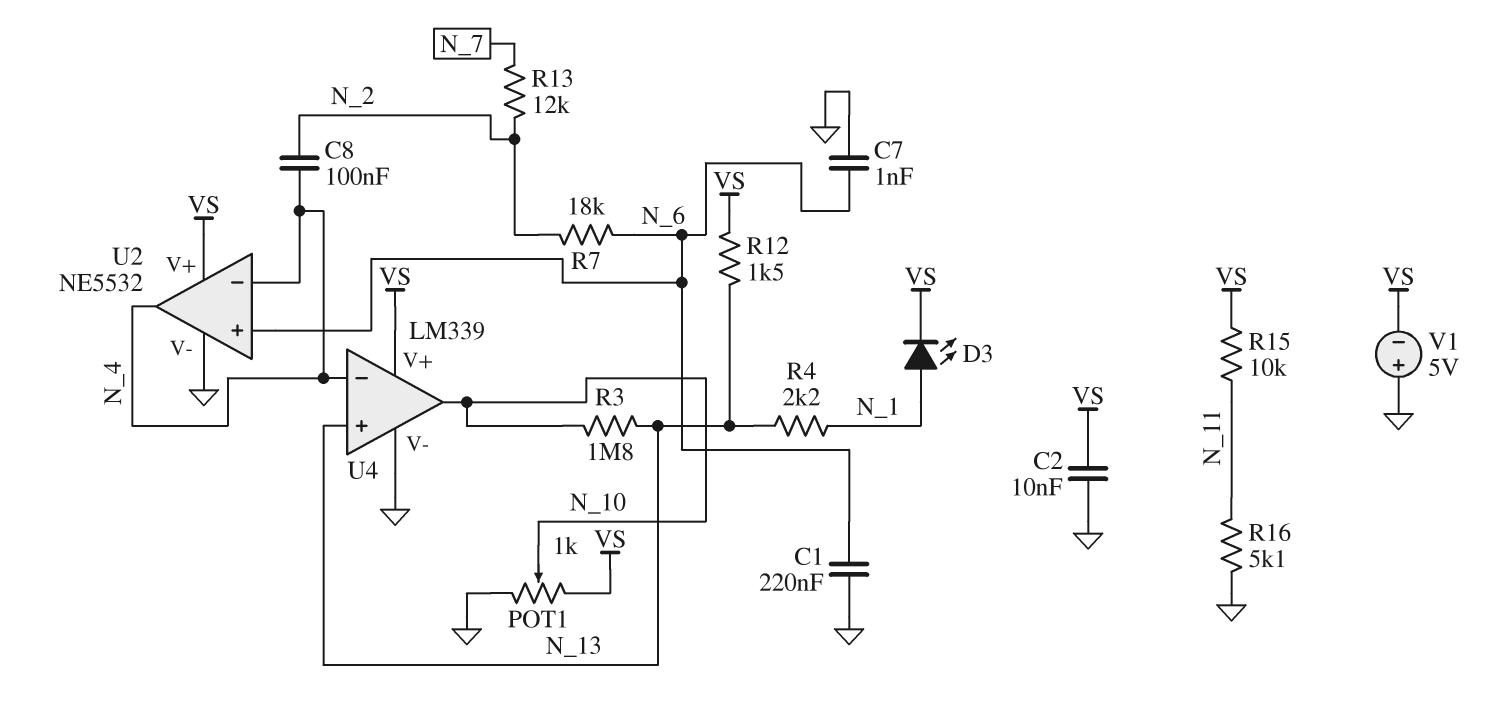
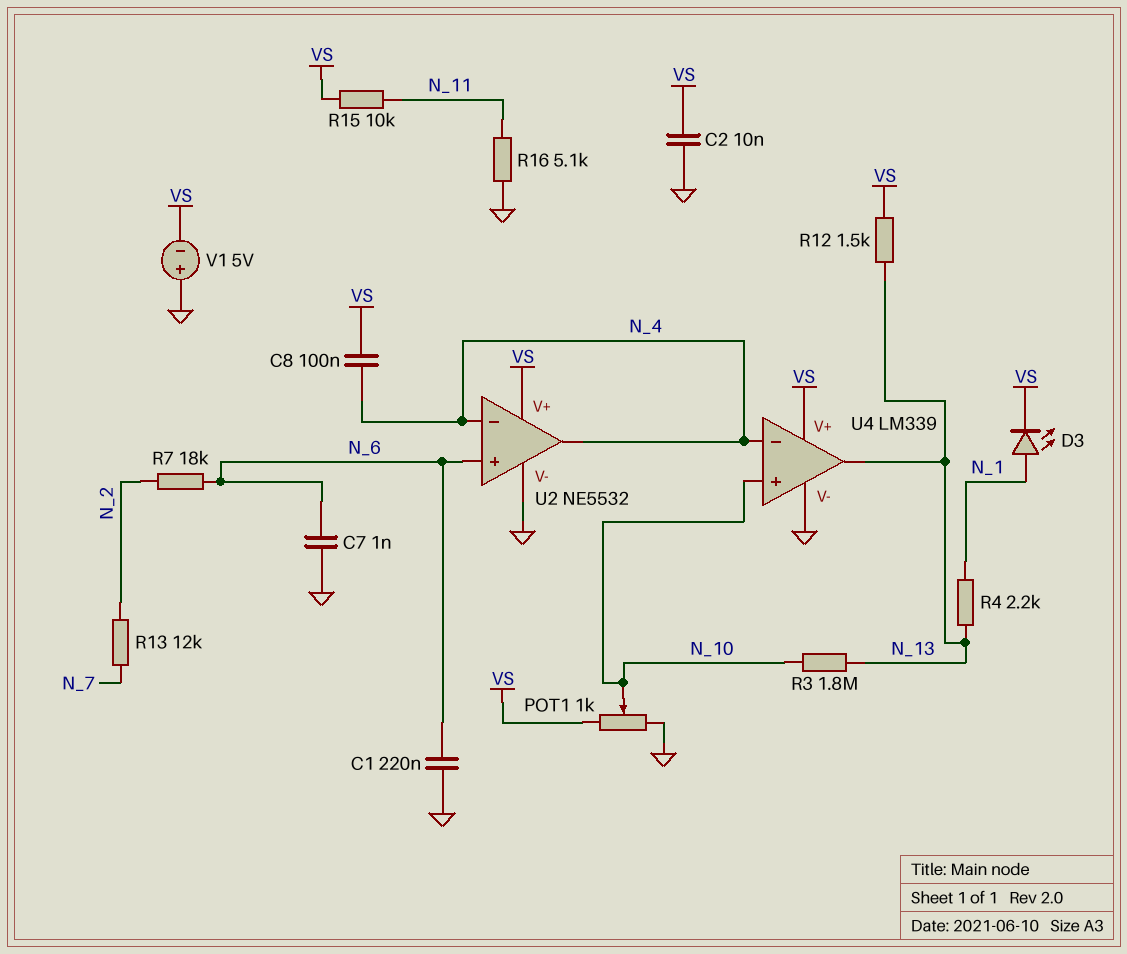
C8: 100nF (N_2, N_4) -> 100nF (N_4, VS)
U4 pin in+: N_13 -> N_10
U4 pin out: N_10 -> N_13

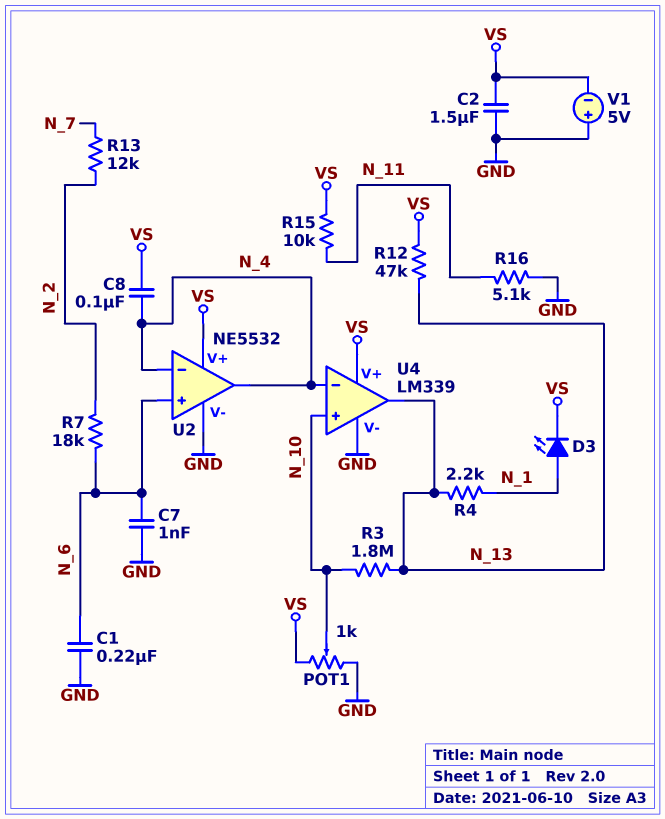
C2: 10nF (GND, VS) -> 1.5uF (GND, VS)
R12: 1.5k (N_13, VS) -> 47k (N_13, VS)

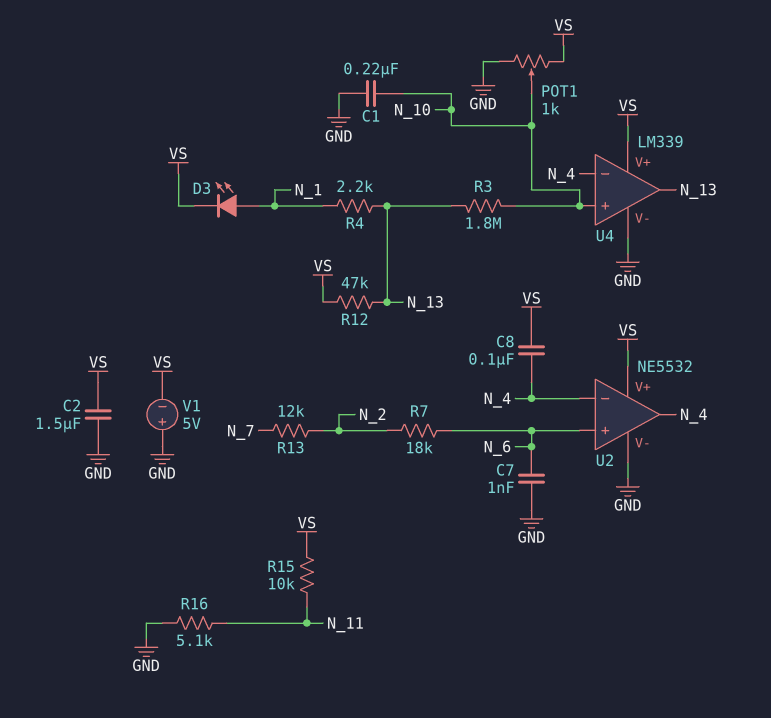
C1: 220nF (GND, N_6) -> 220nF (GND, N_10)

